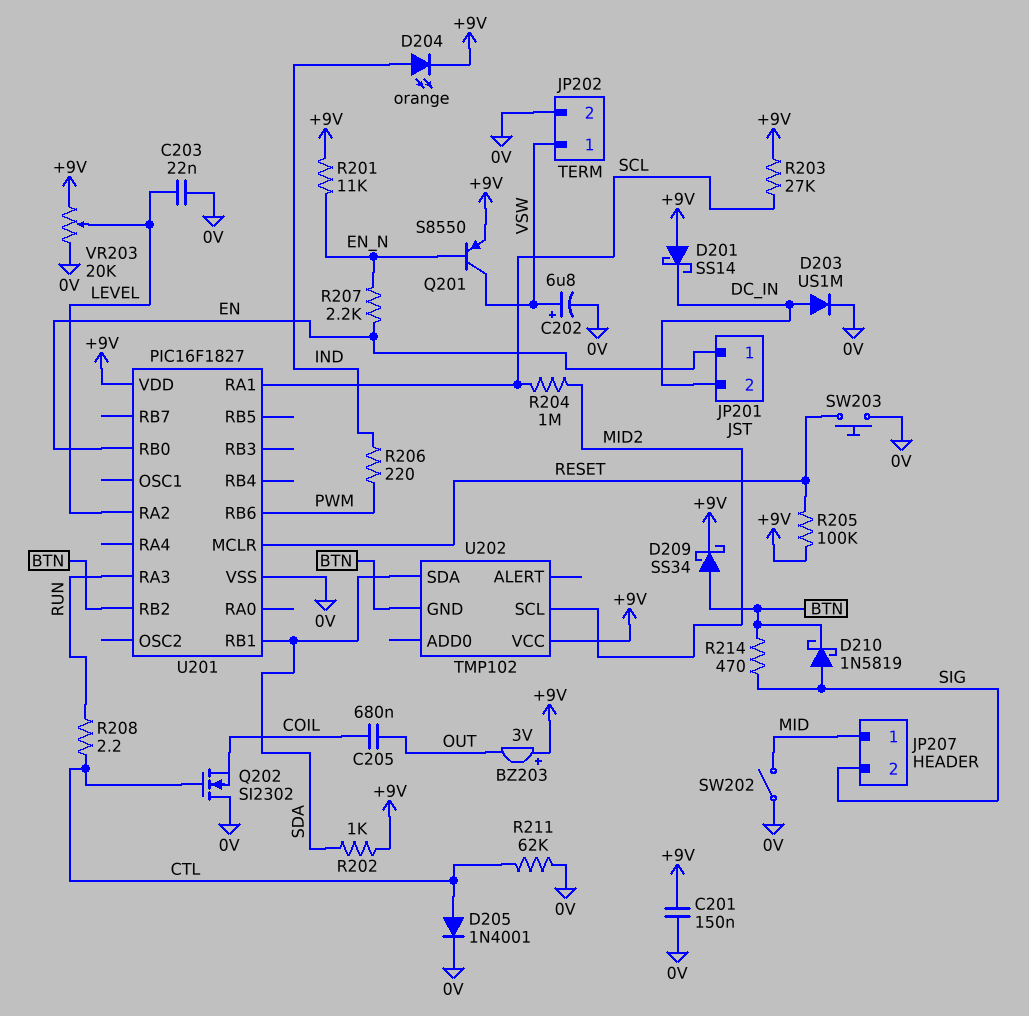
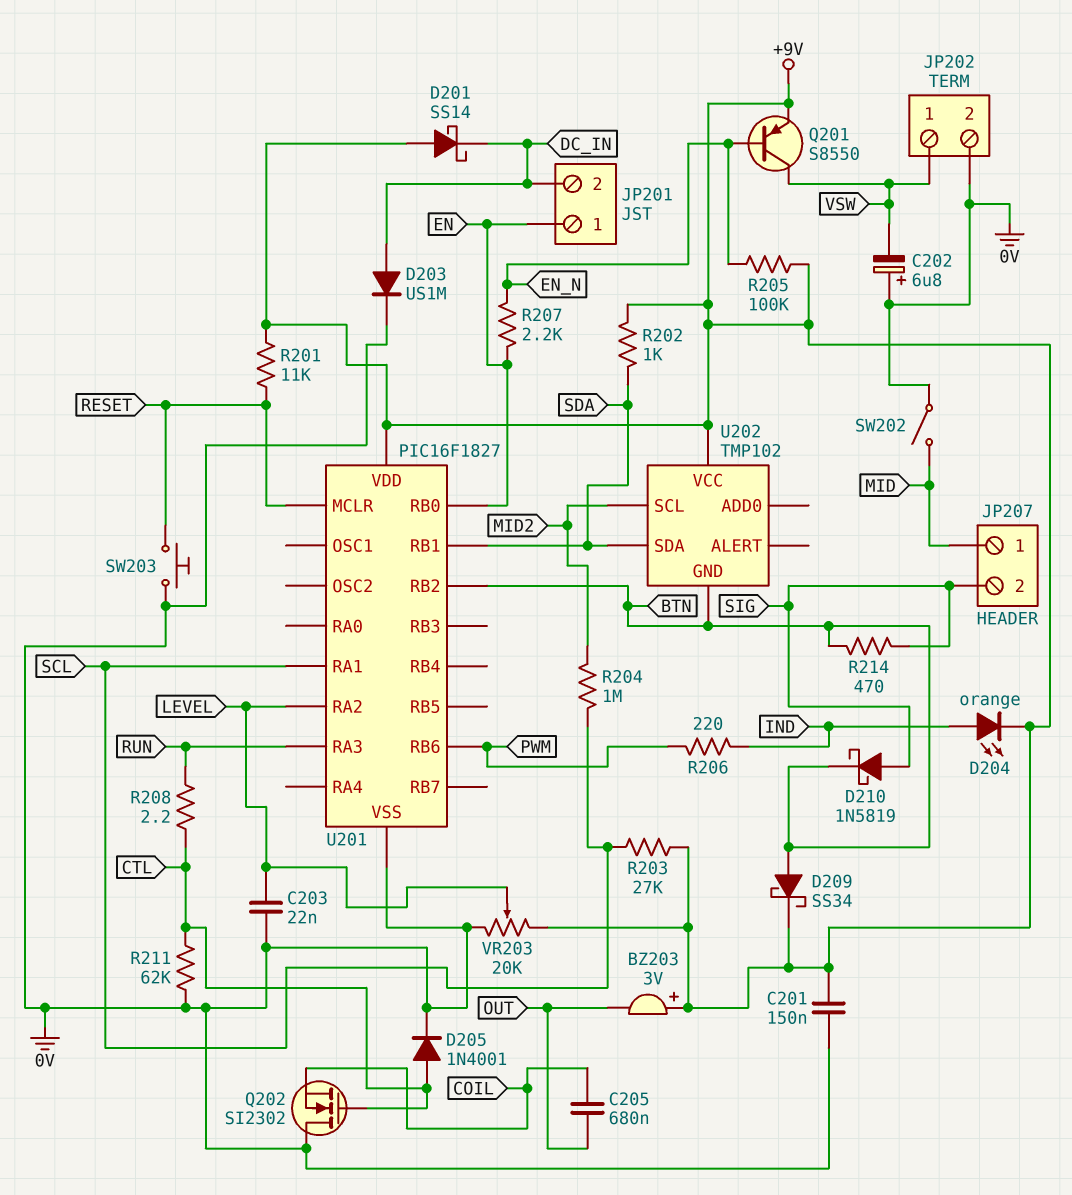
C202: 6.8uF (plus VSW, minus 0V) -> 6.8uF (plus 0V, minus VSW)
R201: 11k (+9V, EN_N) -> 11k (+9V, RESET)
R205: 100k (+9V, RESET) -> 100k (+9V, EN_N)

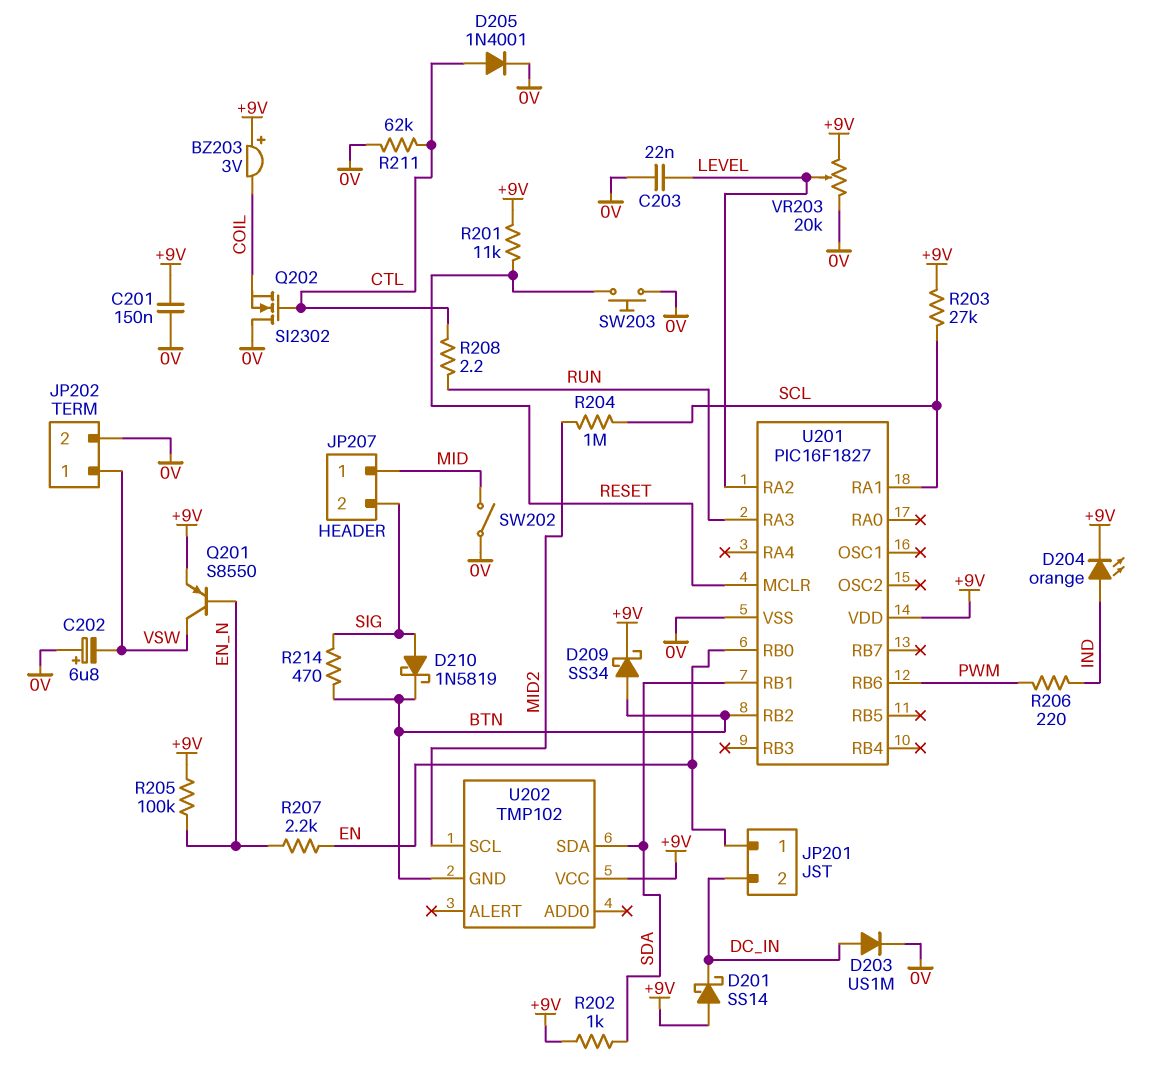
BZ203: buzzer 3V (plus +9V, minus OUT) -> buzzer 3V (plus +9V, minus COIL)
C205: 680nF (COIL, OUT) -> none

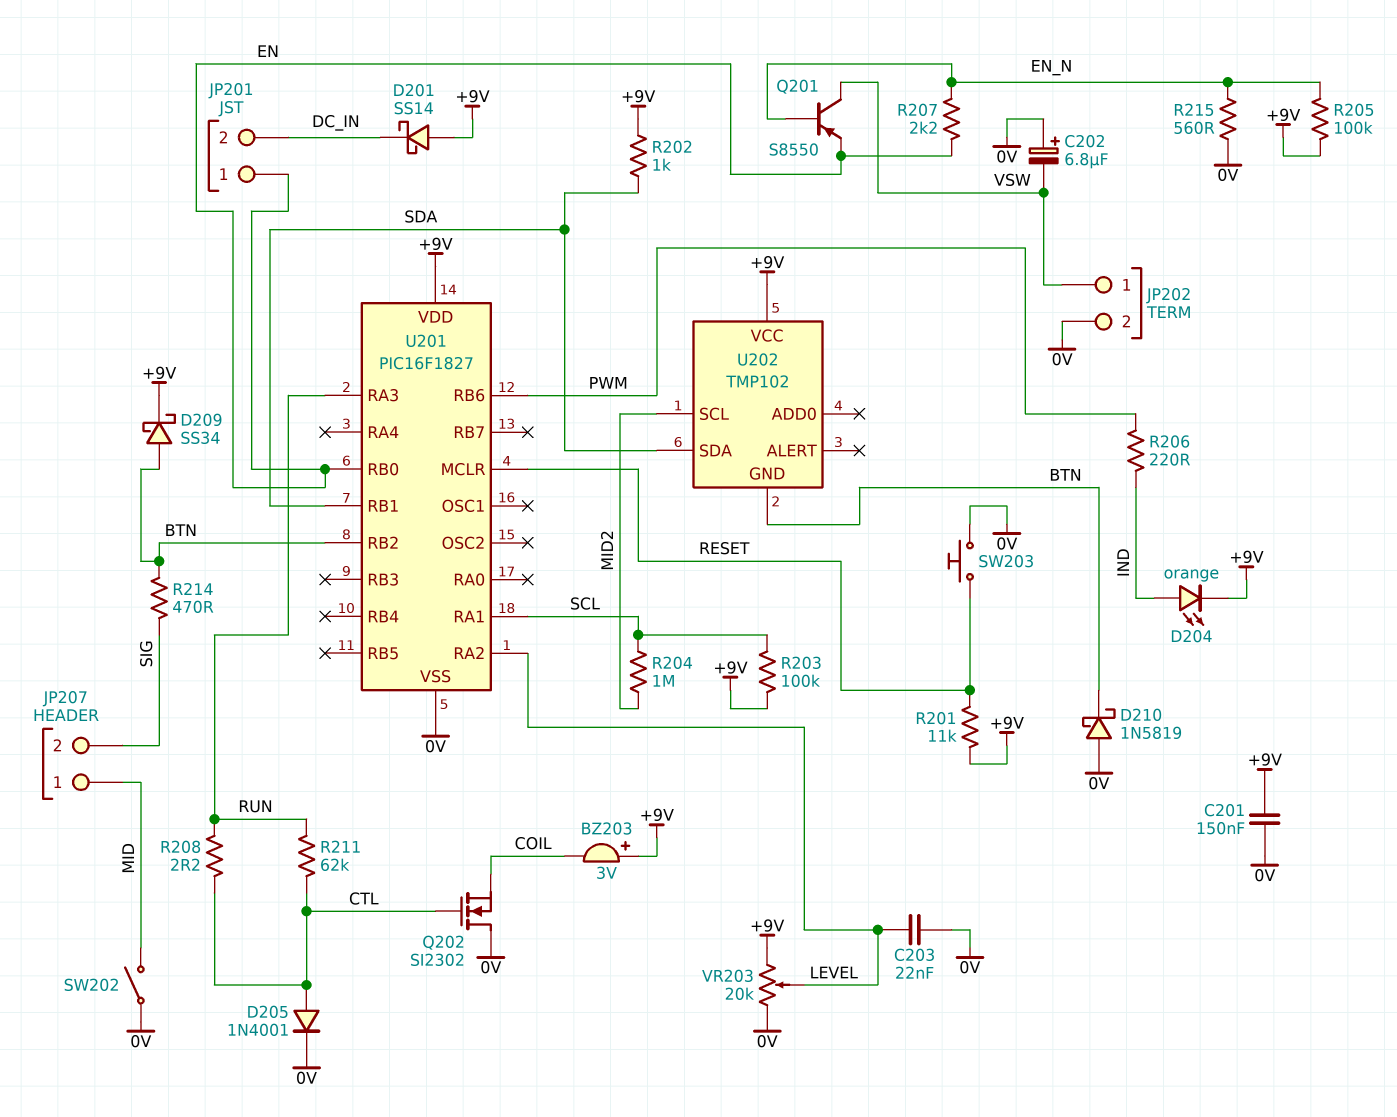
D203: diode US1M (A DC_IN, K 0V) -> none
D210: schottky 1N5819 (A SIG, K BTN) -> schottky 1N5819 (A 0V, K BTN)
Q201: PNP S8550 (B EN_N, C VSW, E +9V) -> PNP S8550 (B EN_N, C VSW, E EN)
R203: 27k (+9V, SCL) -> 100k (+9V, SCL)
R211: 62k (0V, CTL) -> 62k (CTL, RUN)
R215: none -> 560 (0V, EN_N)

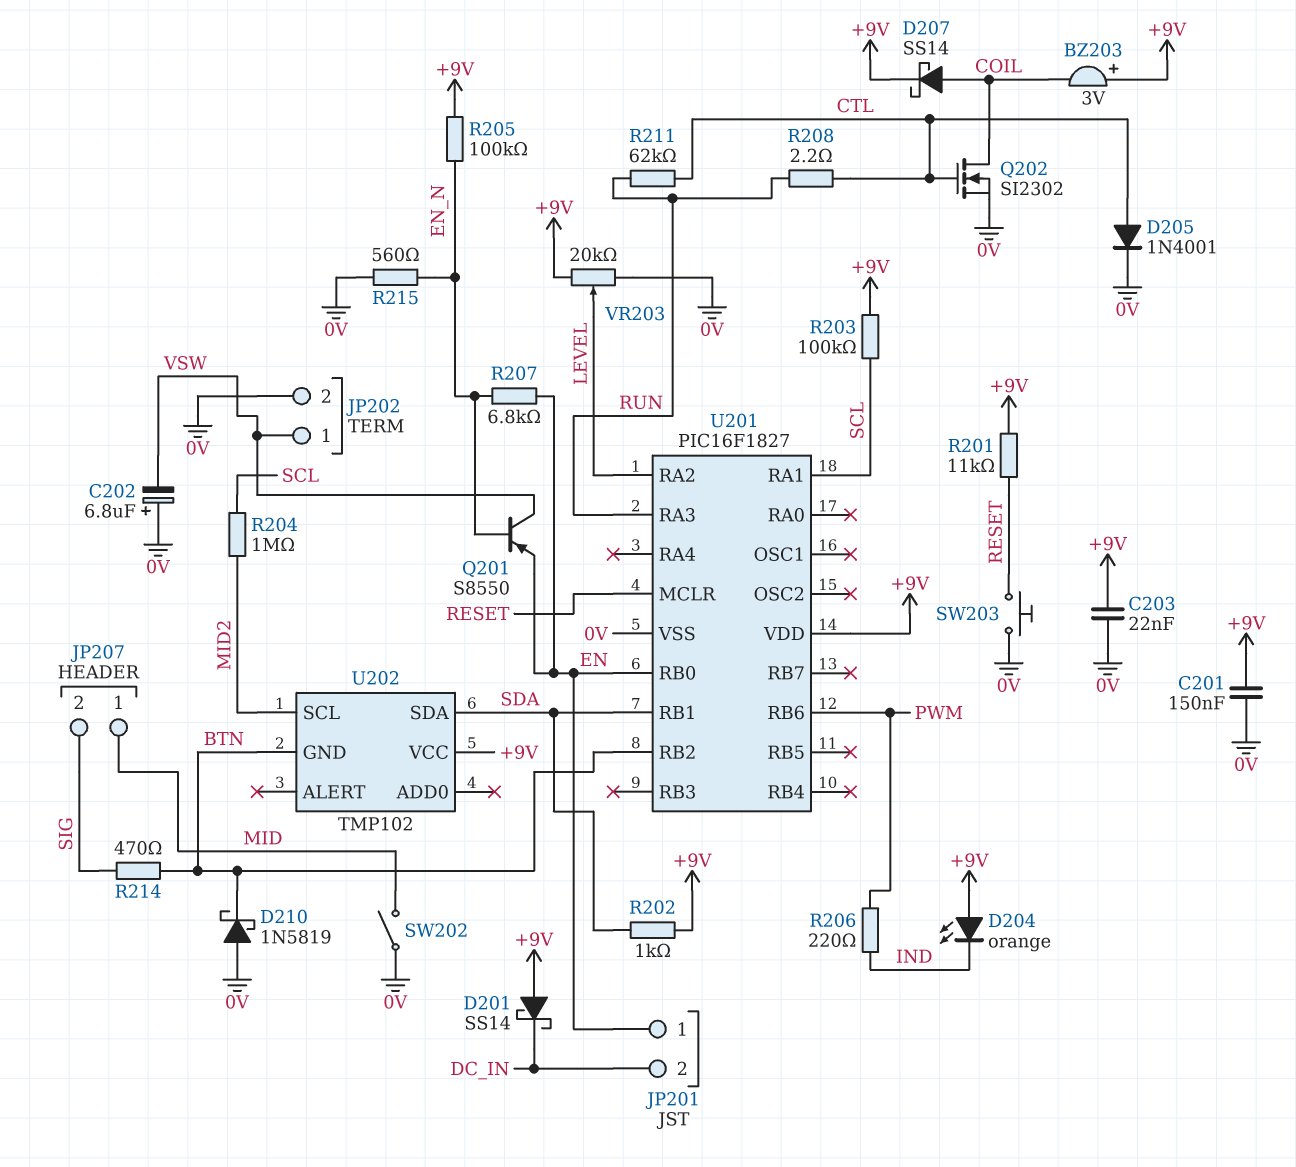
C203: 22nF (0V, LEVEL) -> 22nF (+9V, 0V)
D204: LED orange (A IND, K +9V) -> LED orange (A +9V, K IND)
D207: none -> schottky SS14 (A COIL, K +9V)
D209: schottky SS34 (A BTN, K +9V) -> none
Q202: NMOS SI2302 (G CTL, D 0V, S COIL) -> NMOS SI2302 (G CTL, D COIL, S 0V)
R207: 2.2k (EN, EN_N) -> 6.8k (EN, EN_N)

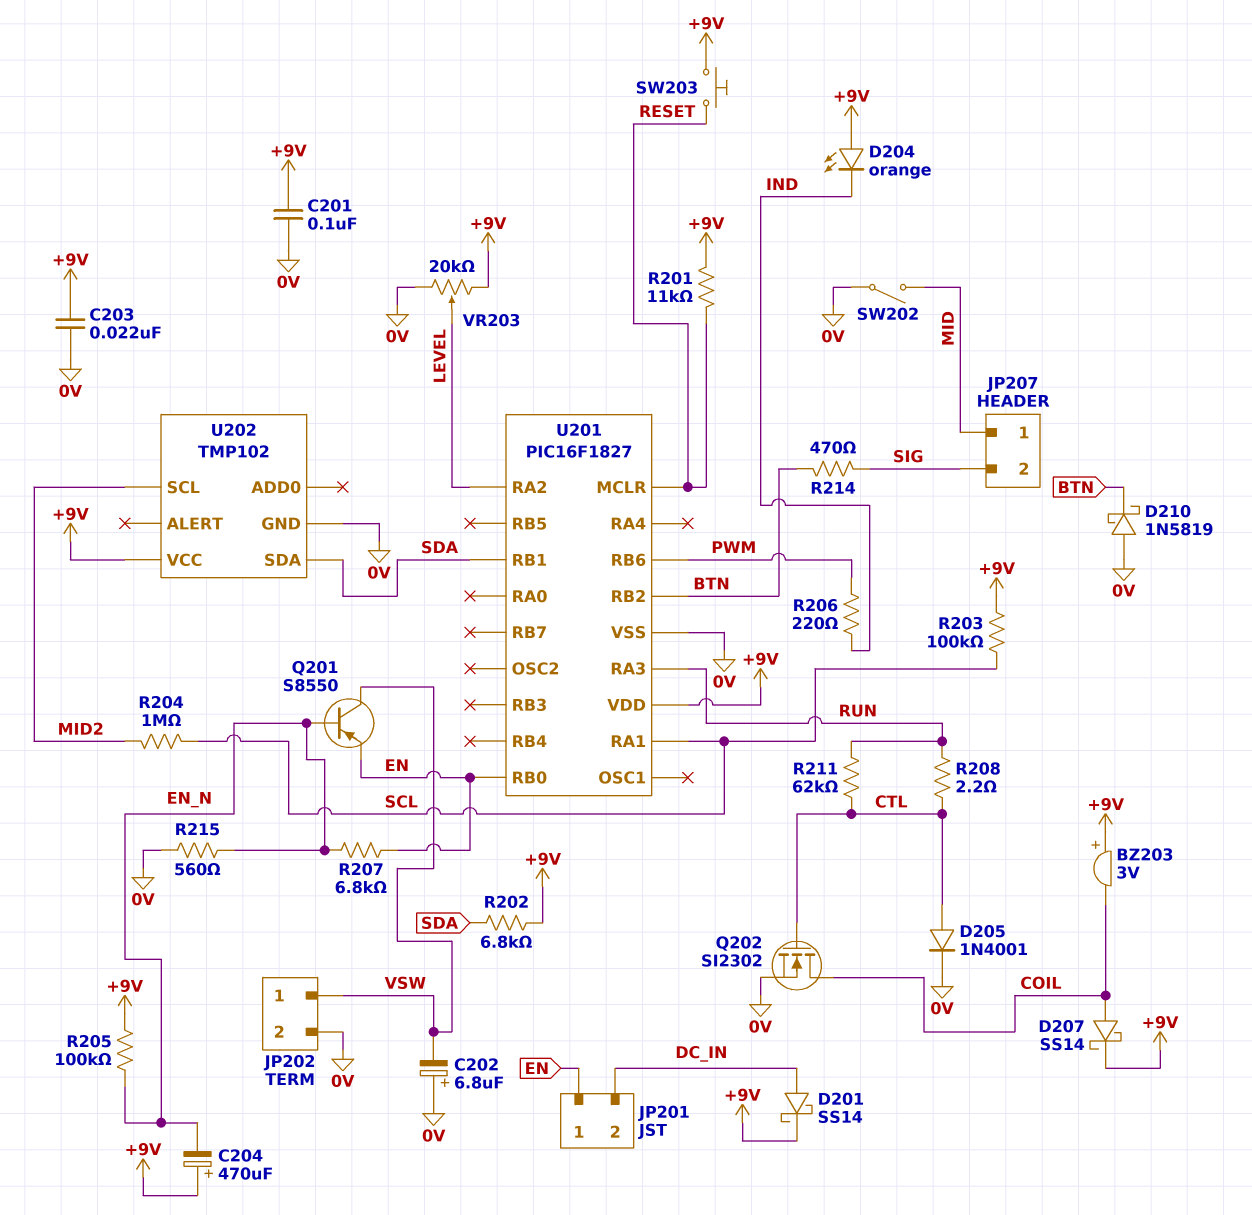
C201: 150nF (+9V, 0V) -> 100nF (+9V, 0V)
C204: none -> 470uF (plus +9V, minus EN_N)
D201: schottky SS14 (A +9V, K DC_IN) -> schottky SS14 (A DC_IN, K +9V)
R202: 1k (+9V, SDA) -> 6.8k (+9V, SDA)
SW203: button (0V, RESET) -> button (+9V, RESET)
U202 pin GND: BTN -> 0V

